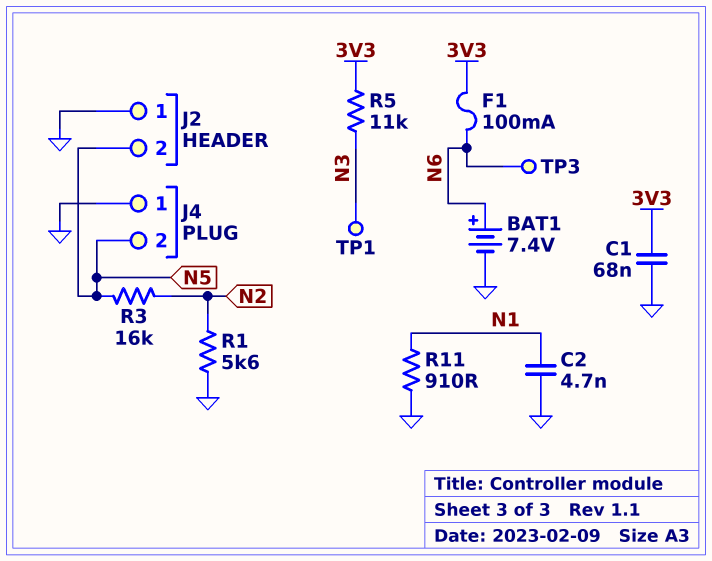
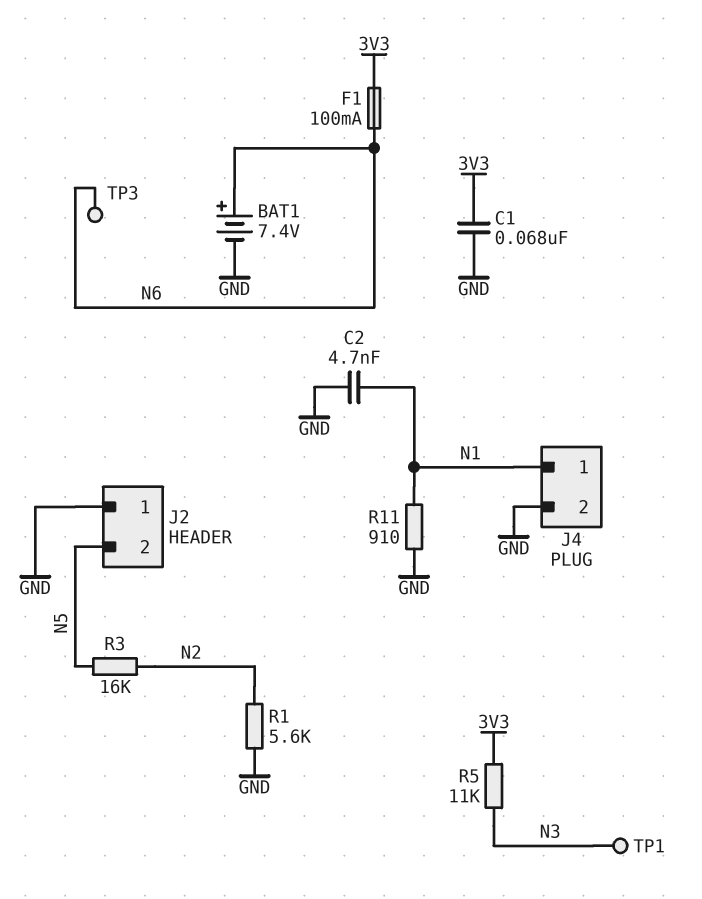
J4 pin 1: GND -> N1
J4 pin 2: N5 -> GND

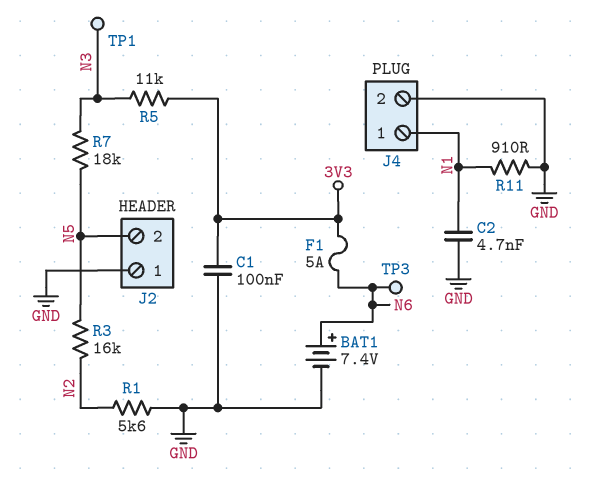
C1: 68nF (3V3, GND) -> 100nF (3V3, GND)
F1: 100mA (3V3, N6) -> 5A (3V3, N6)
R7: none -> 18k (N3, N5)

